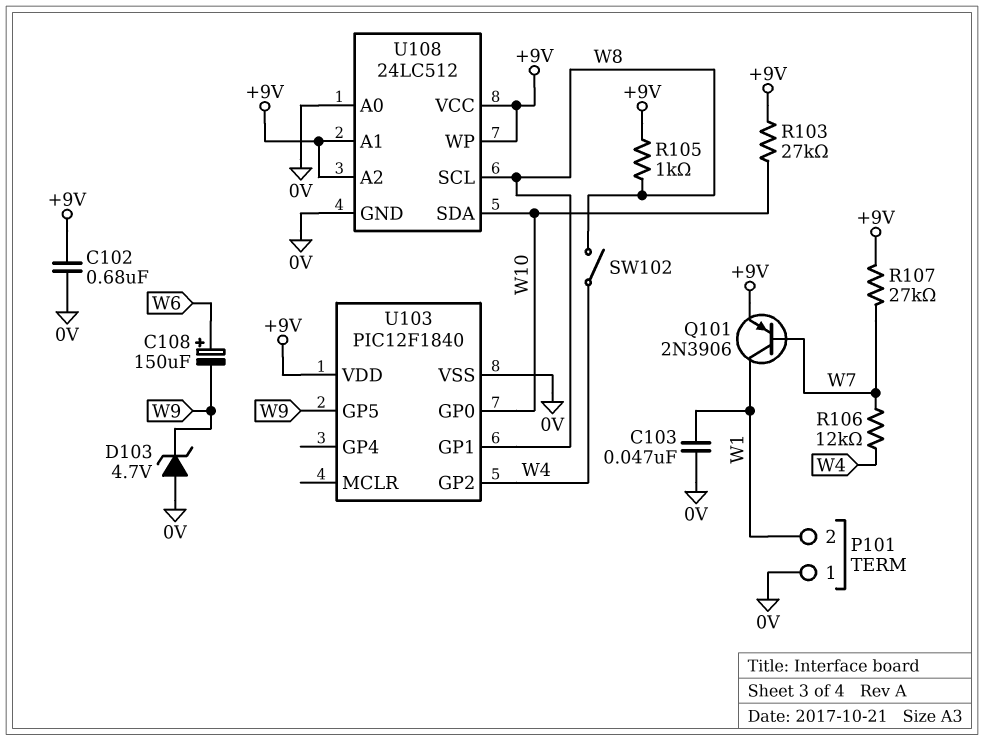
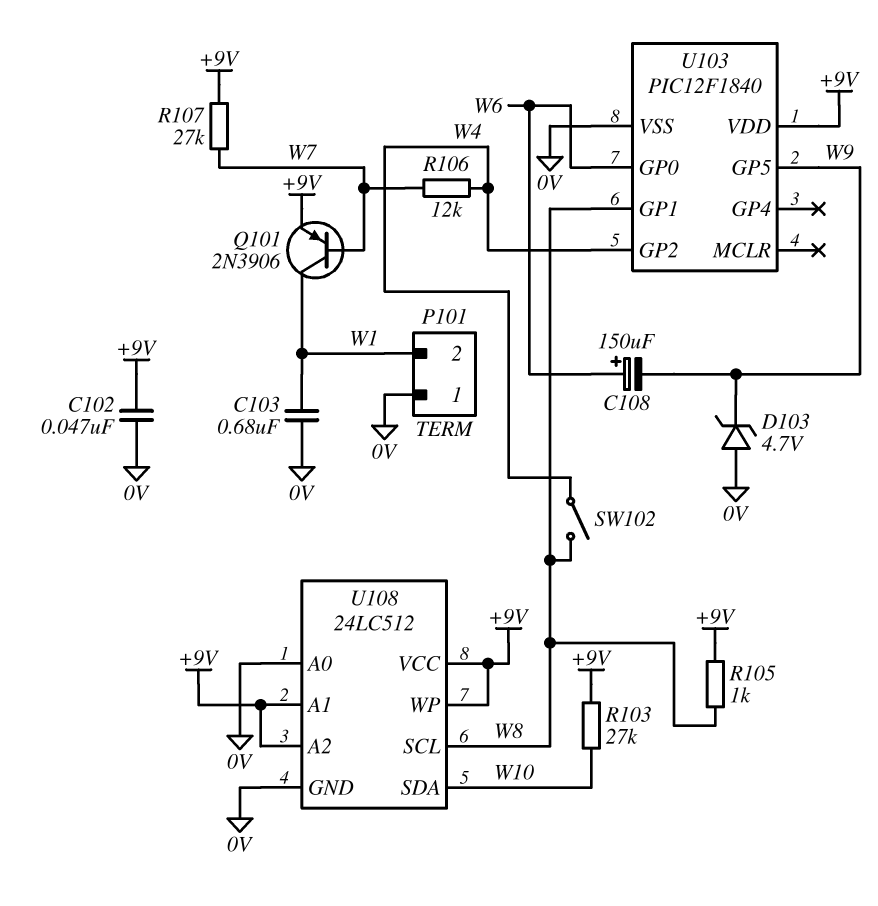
C102: 680nF (+9V, 0V) -> 47nF (+9V, 0V)
C103: 47nF (0V, W1) -> 680nF (0V, W1)
U103 pin GP0: W10 -> W6

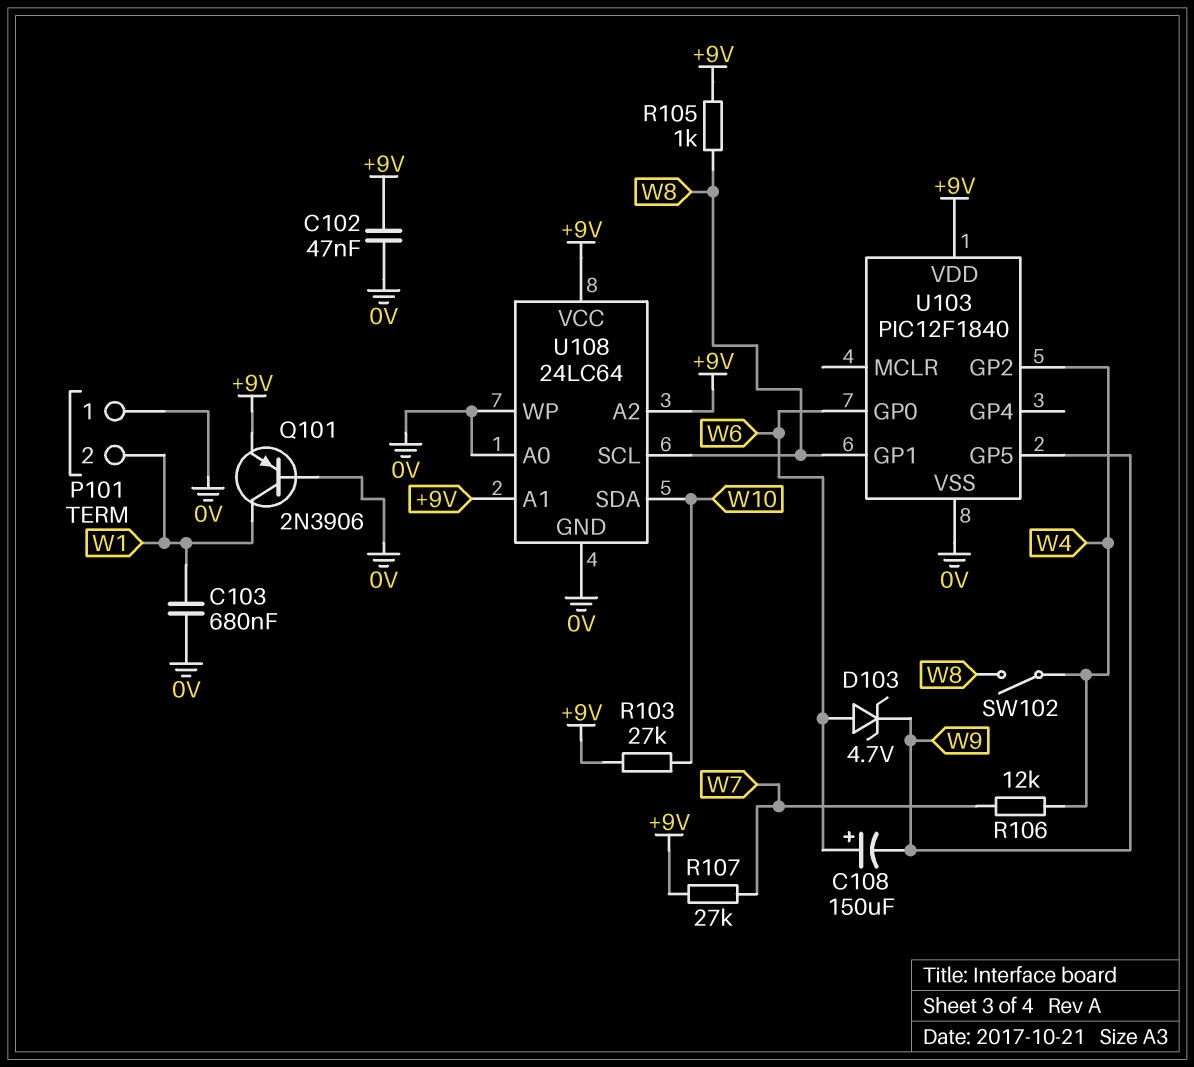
D103: zener 4.7V (A 0V, K W9) -> zener 4.7V (A W6, K W9)
Q101: PNP 2N3906 (B W7, C W1, E +9V) -> PNP 2N3906 (B 0V, C W1, E +9V)
U108: 24LC512 -> 24LC64
U108 pin WP: +9V -> 0V

